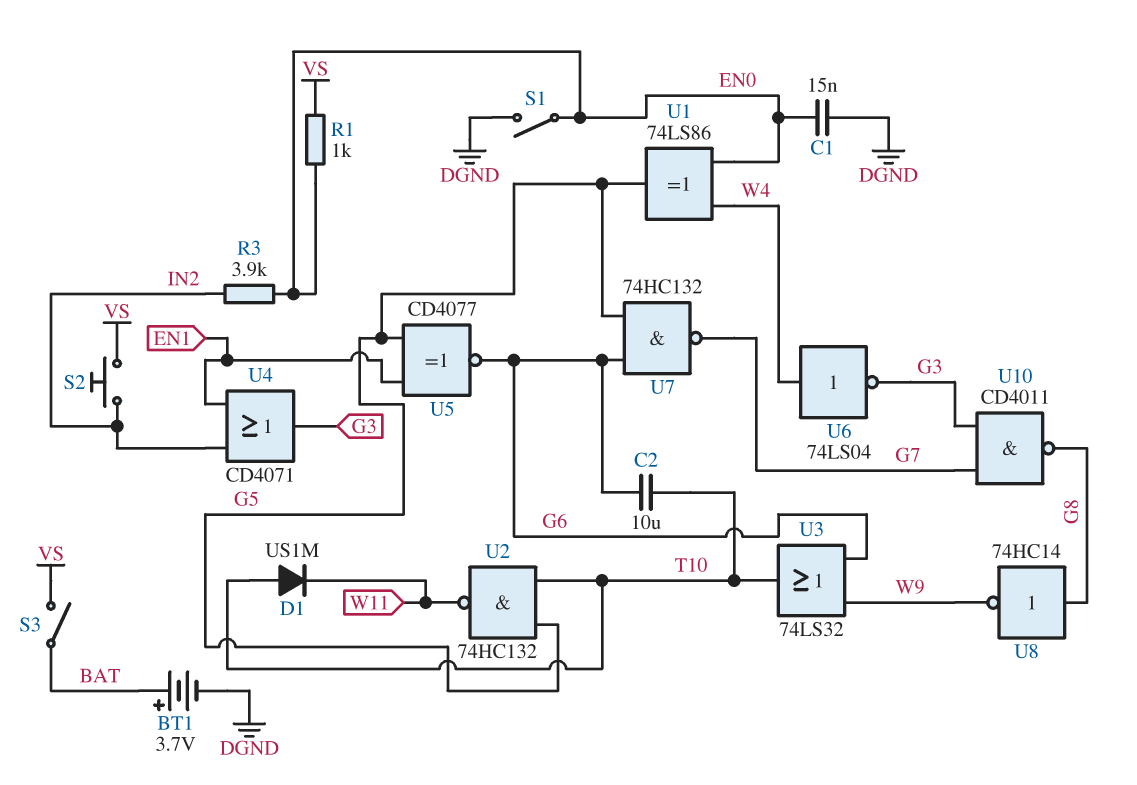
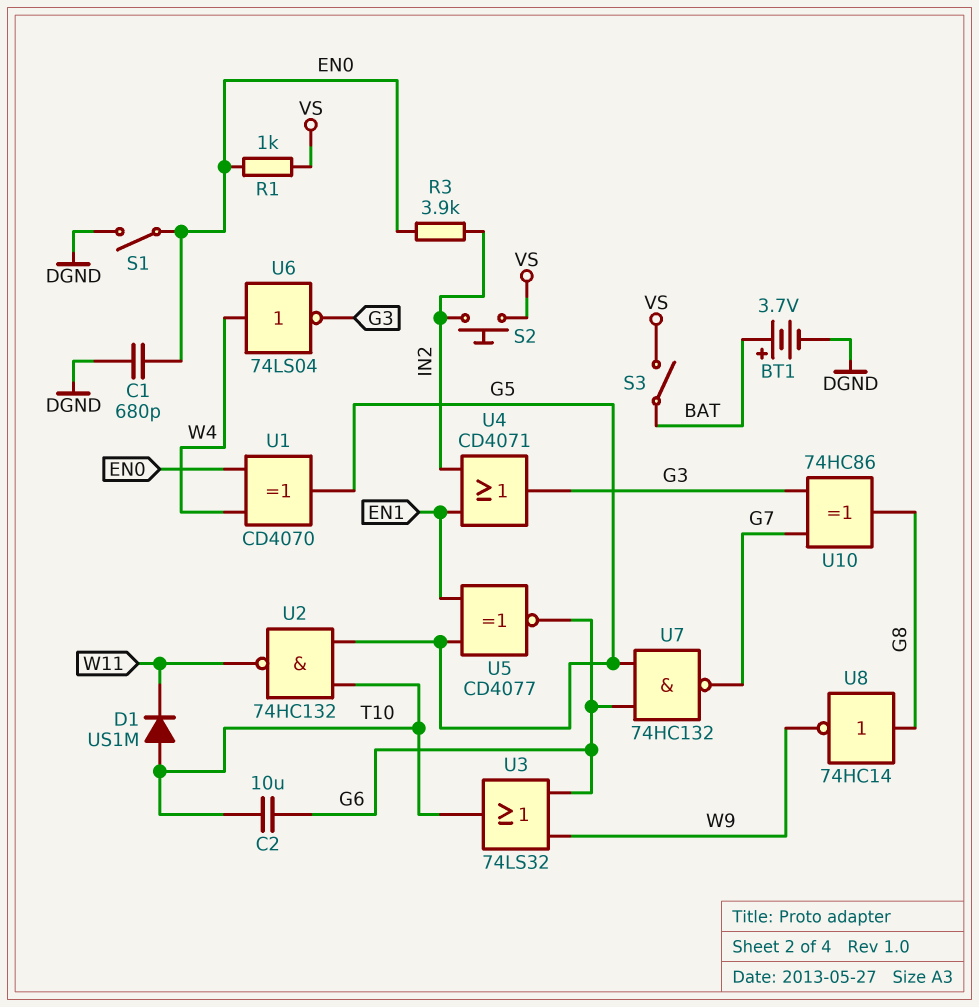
C1: 15nF (DGND, EN0) -> 680pF (DGND, EN0)
U1: XOR 74LS86 (in EN0, in W4, out G5) -> XOR CD4070 (in EN0, in W4, out G5)
U10: NAND CD4011 (in G3, in G7, out G8) -> XOR 74HC86 (in G3, in G7, out G8)

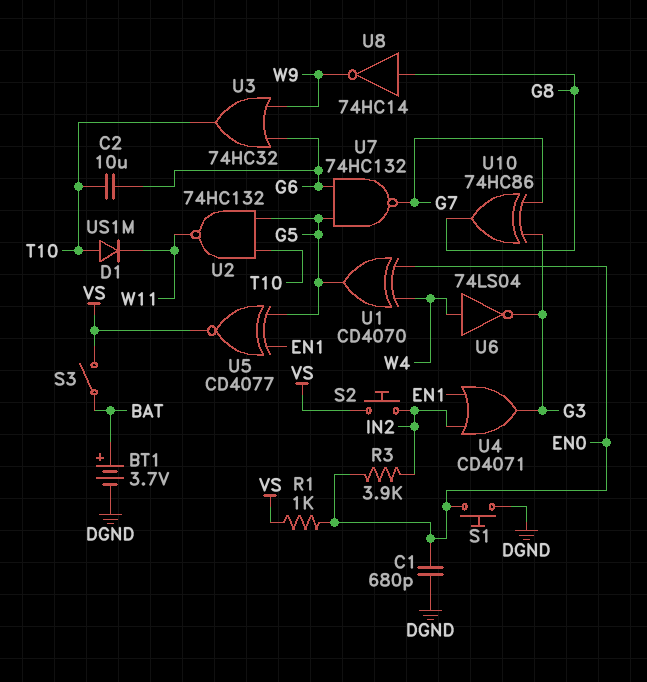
S1: switch (DGND, EN0) -> button (DGND, EN0)
U3: OR 74LS32 (in G6, in W9, out T10) -> OR 74HC32 (in G6, in W9, out T10)
U5: XNOR CD4077 (in EN1, in G5, out G6) -> XNOR CD4077 (in EN1, in G5, out VS)

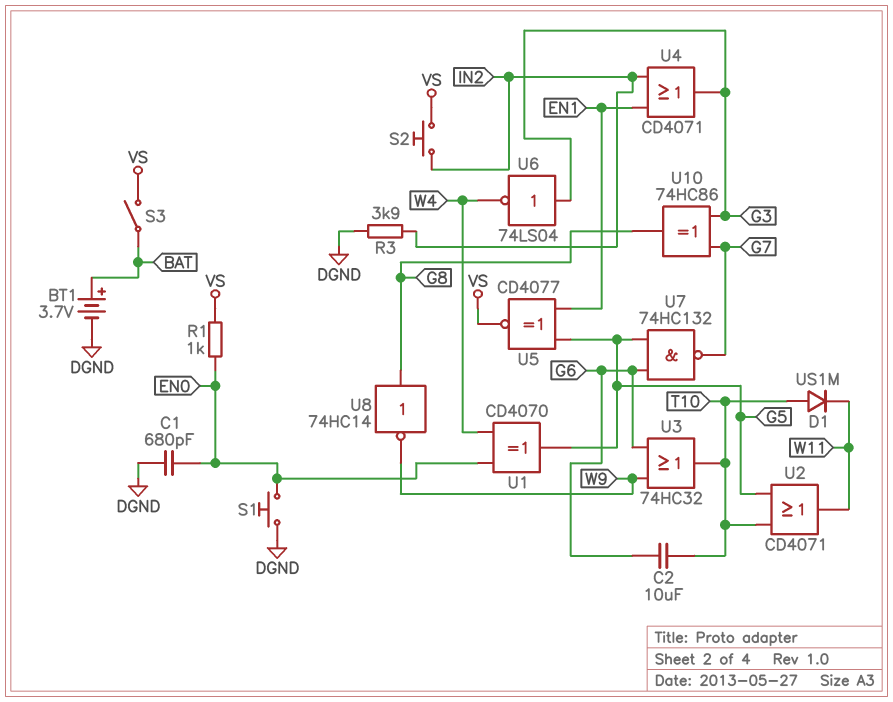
R3: 3.9k (EN0, IN2) -> 3.9k (DGND, IN2)
U2: NAND 74HC132 (in G5, in T10, out W11) -> OR CD4071 (in G5, in T10, out W11)
U6: NOT 74LS04 (in W4, out G3) -> NOT 74LS04 (in G3, out W4)

